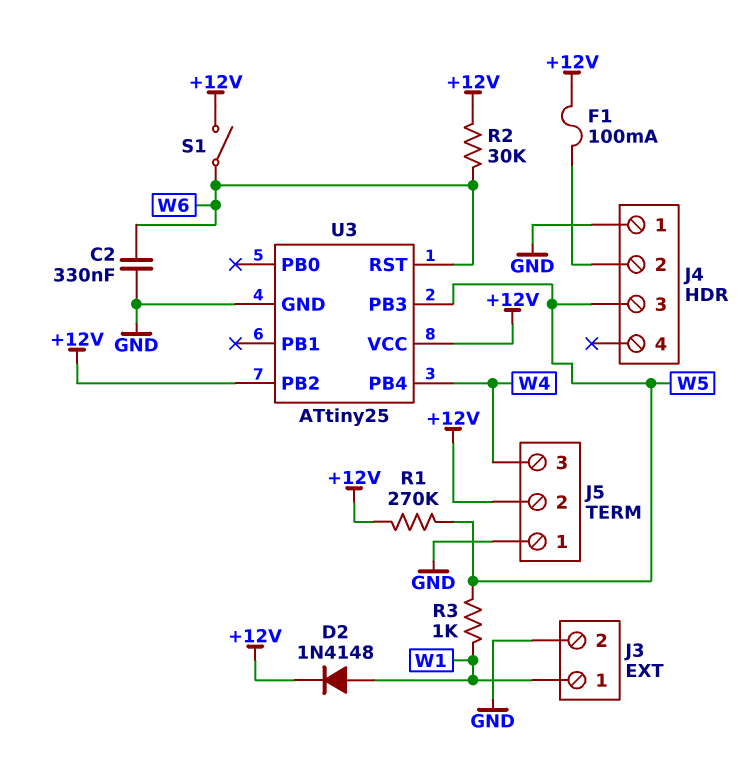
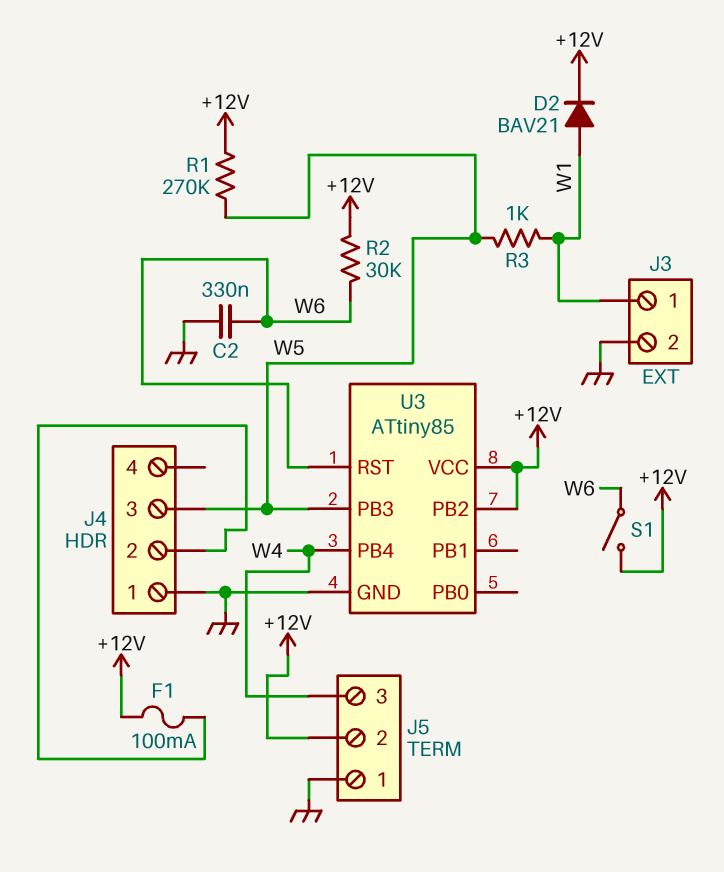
D2: diode 1N4148 (A W1, K +12V) -> diode BAV21 (A W1, K +12V)
U3: ATtiny25 -> ATtiny85

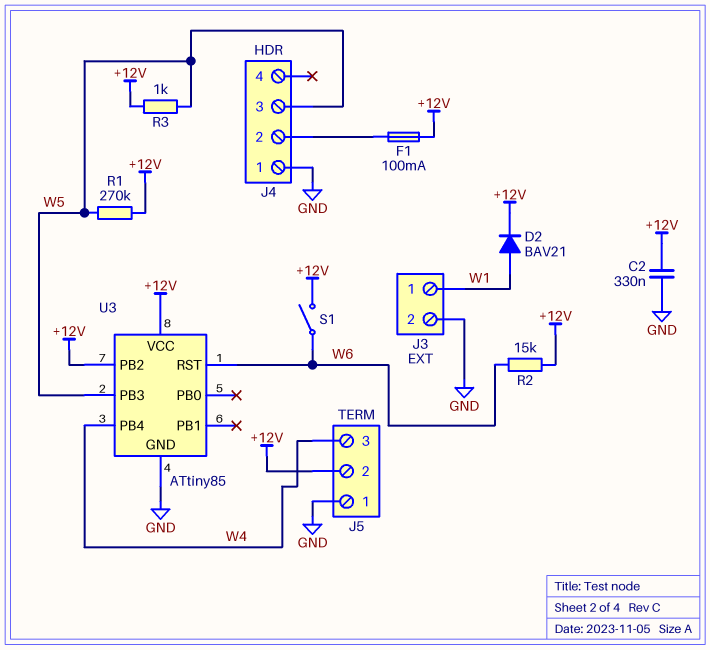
C2: 330nF (GND, W6) -> 330nF (+12V, GND)
R2: 30k (+12V, W6) -> 15k (+12V, W6)
R3: 1k (W1, W5) -> 1k (+12V, W5)

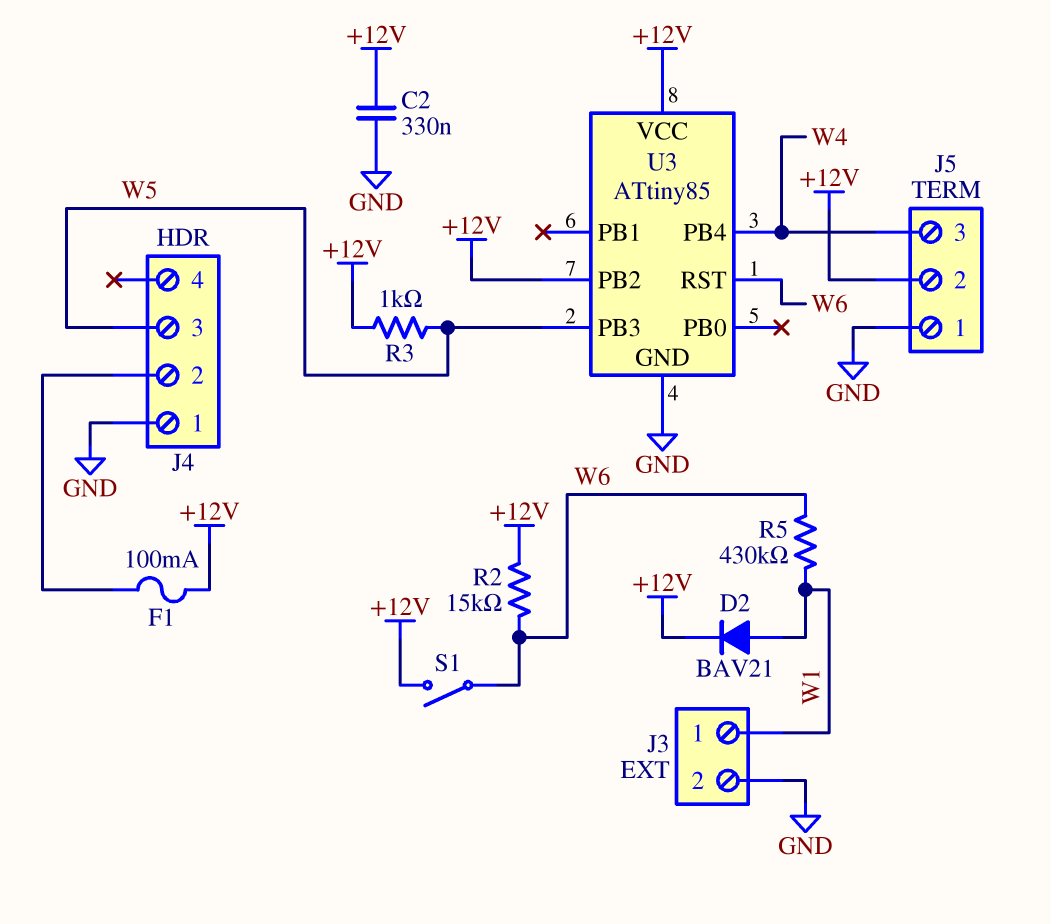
R1: 270k (+12V, W5) -> none
R5: none -> 430k (W1, W6)

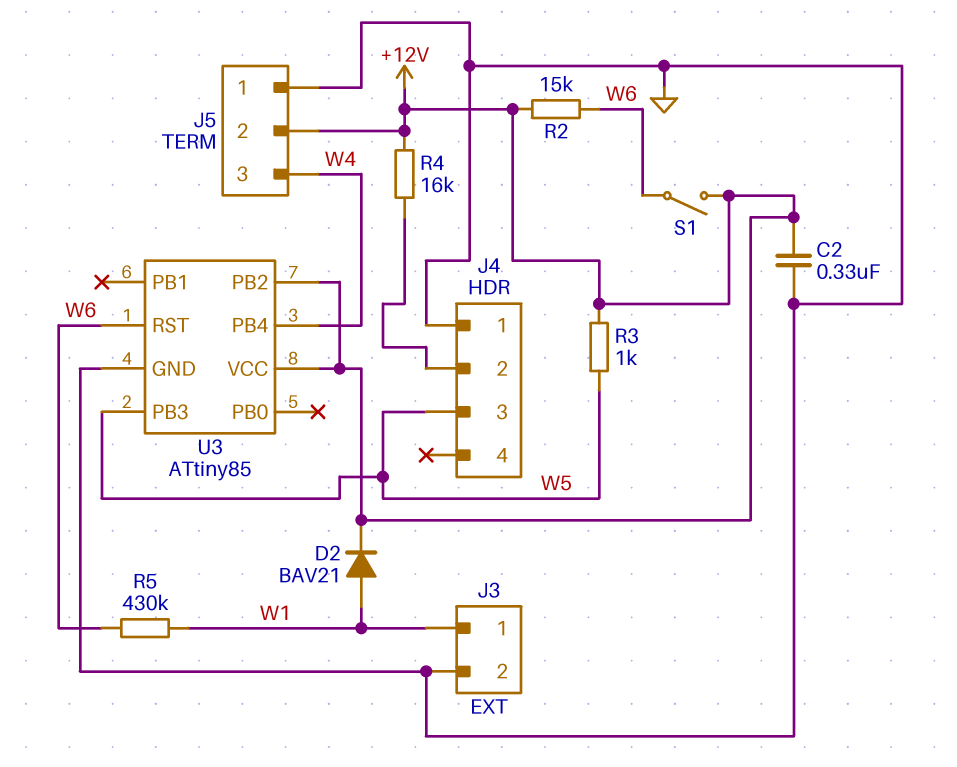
F1: 100mA (+12V, J4/2) -> none
R4: none -> 16k (+12V, J4/2)

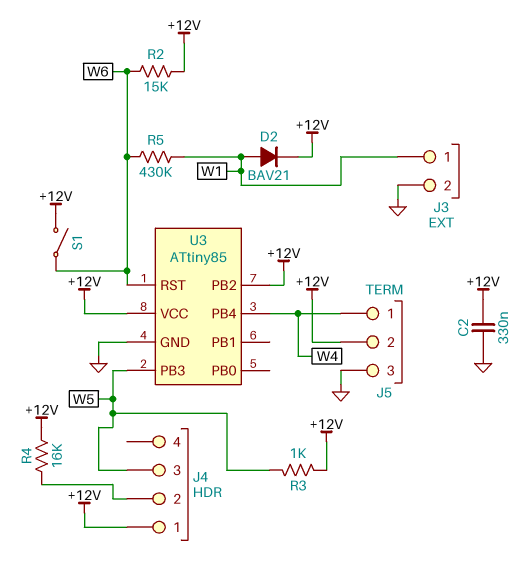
J4 pin 1: GND -> +12V
J5 pin 1: GND -> W4
J5 pin 3: W4 -> GND

